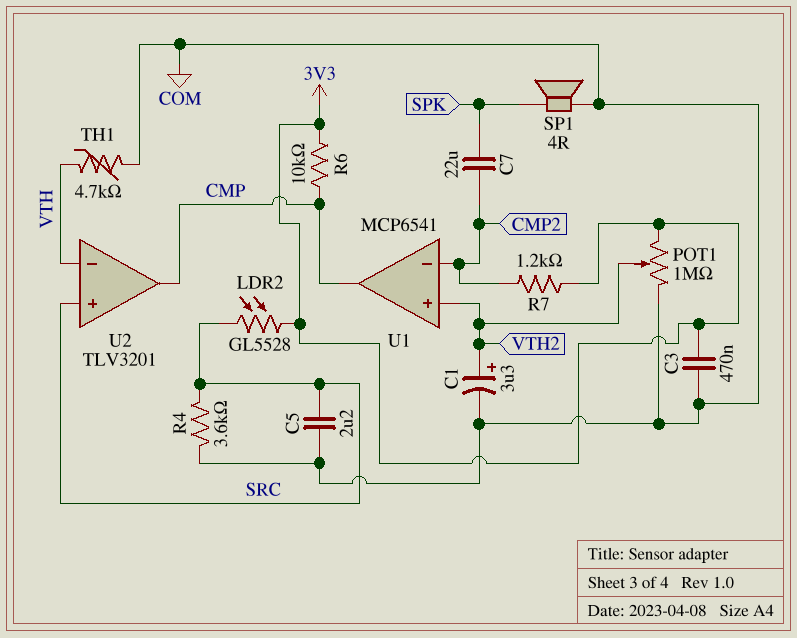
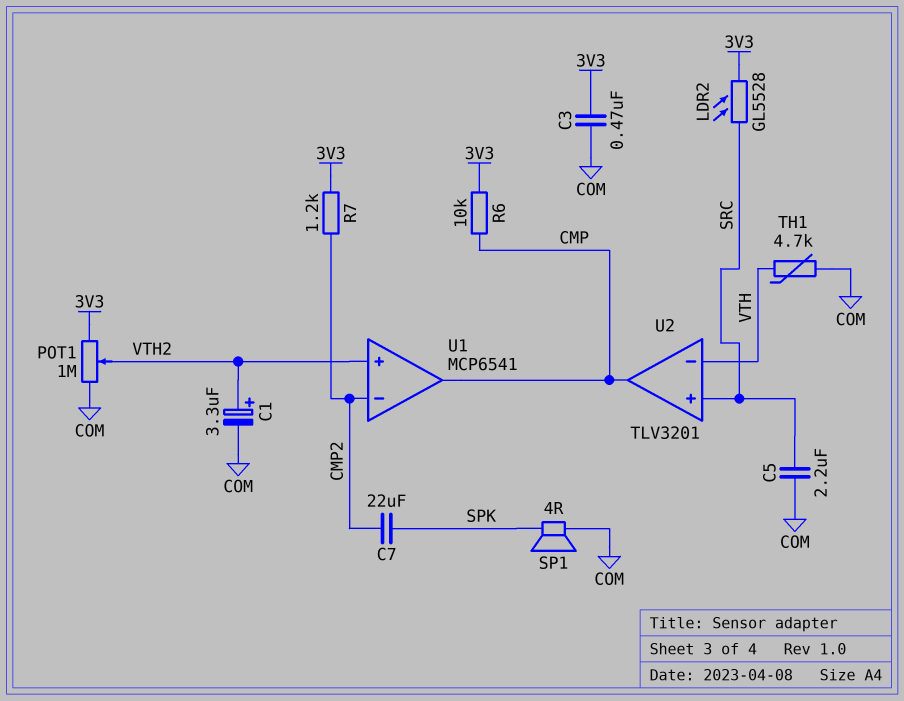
R4: 3.6k (COM, SRC) -> none

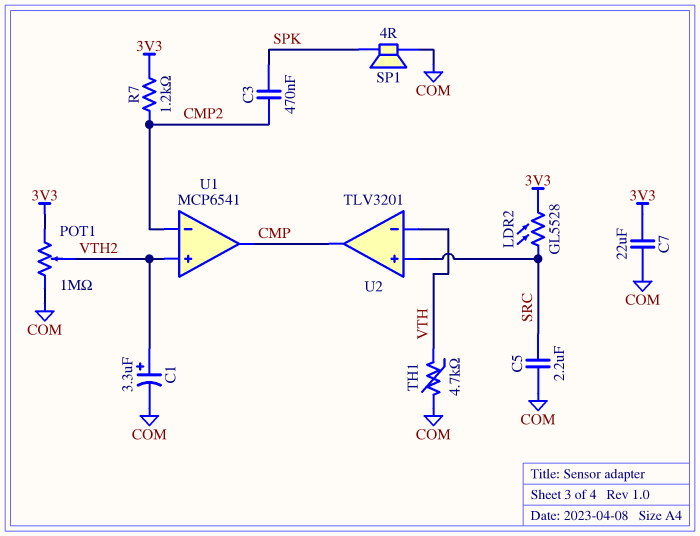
C3: 470nF (3V3, COM) -> 470nF (CMP2, SPK)
C7: 22uF (CMP2, SPK) -> 22uF (3V3, COM)
R6: 10k (3V3, CMP) -> none

